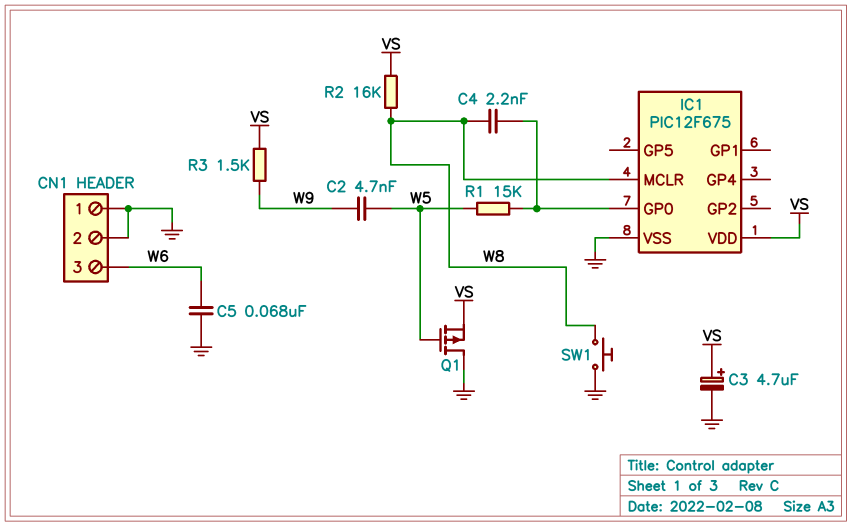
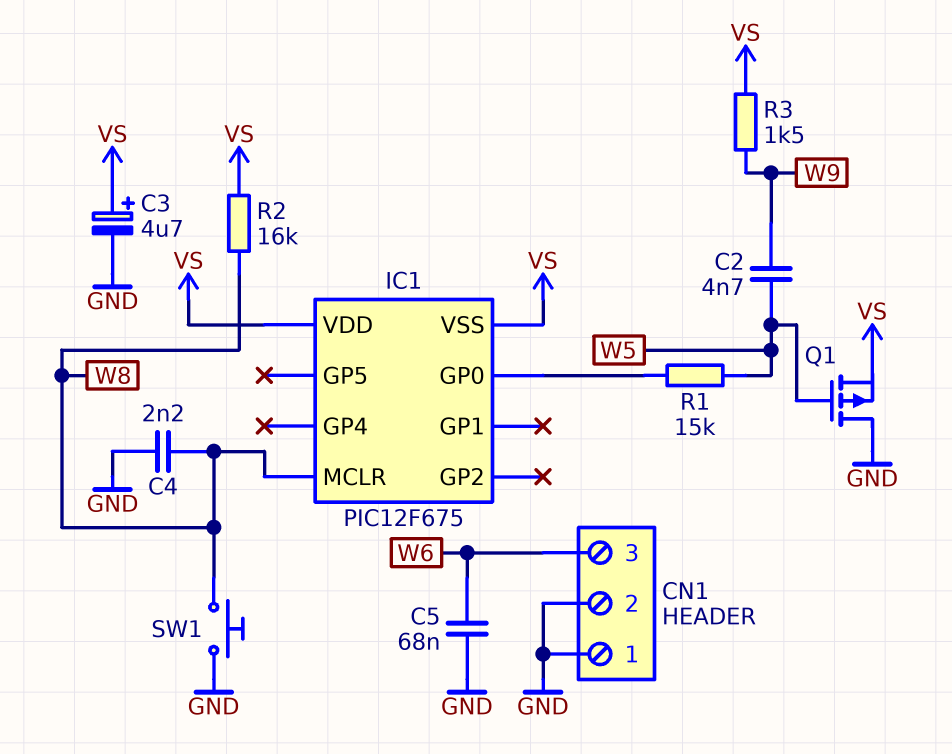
C4: 2.2nF (IC1/GP0, W8) -> 2.2nF (GND, W8)
IC1 pin VSS: GND -> VS

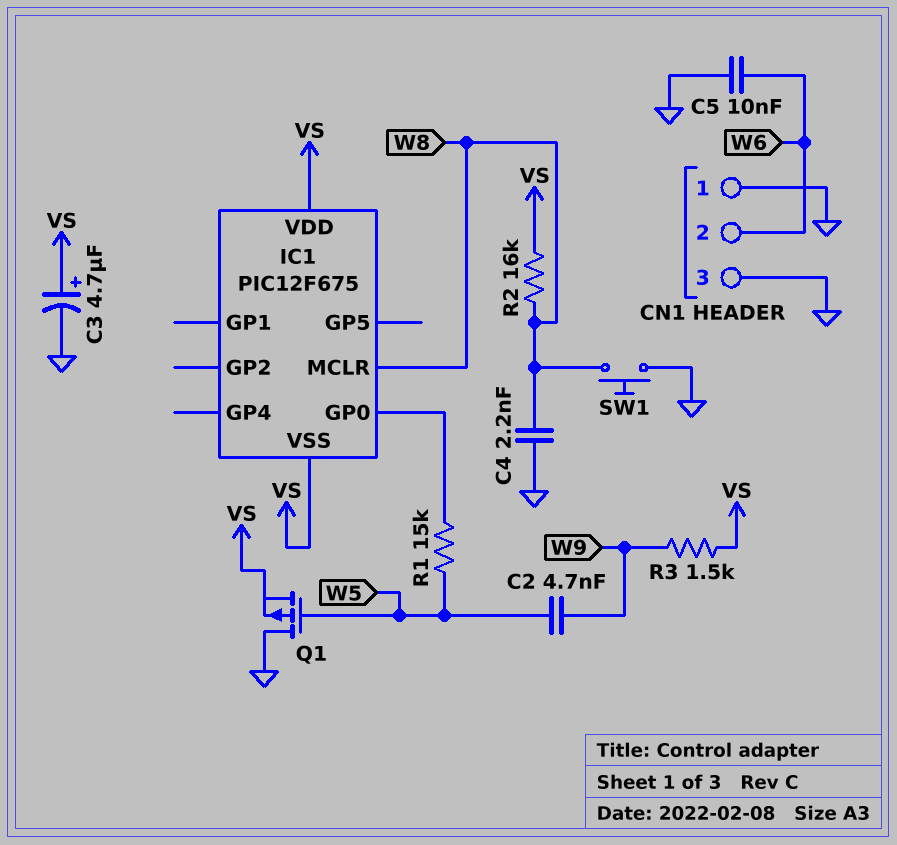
C5: 68nF (GND, W6) -> 10nF (GND, W6)
CN1 pin 2: GND -> W6
CN1 pin 3: W6 -> GND

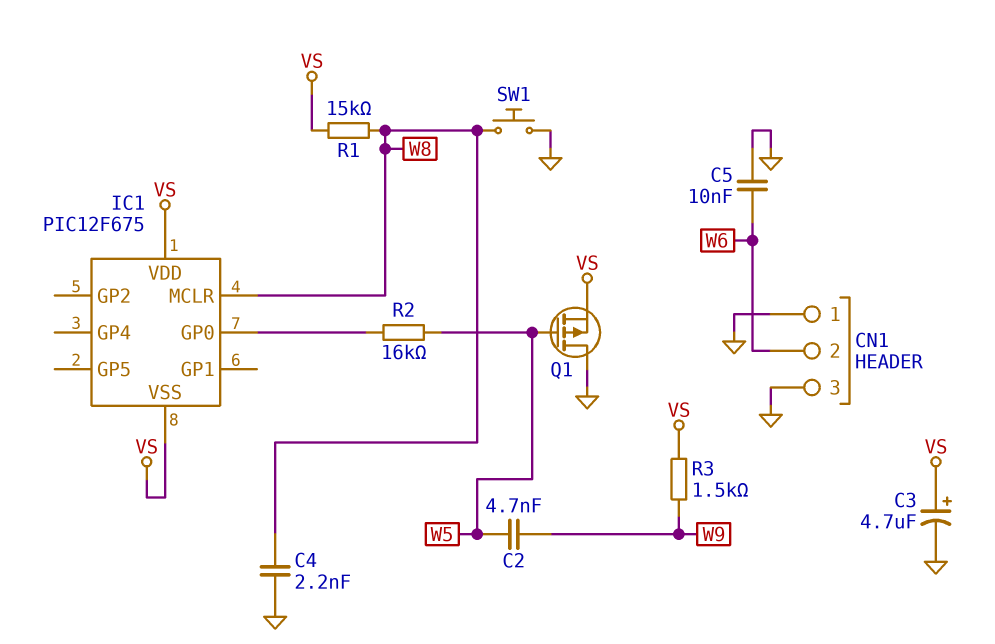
R1: 15k (IC1/GP0, W5) -> 15k (VS, W8)
R2: 16k (VS, W8) -> 16k (IC1/GP0, W5)

